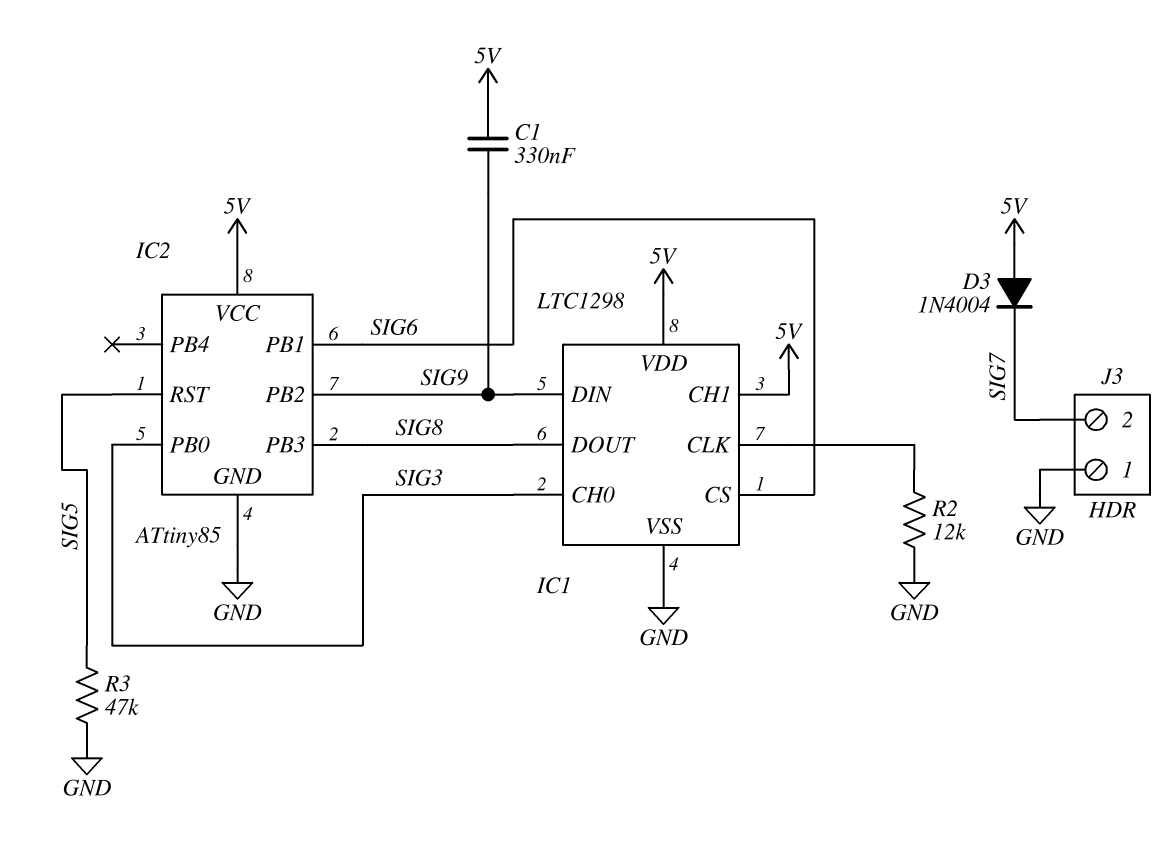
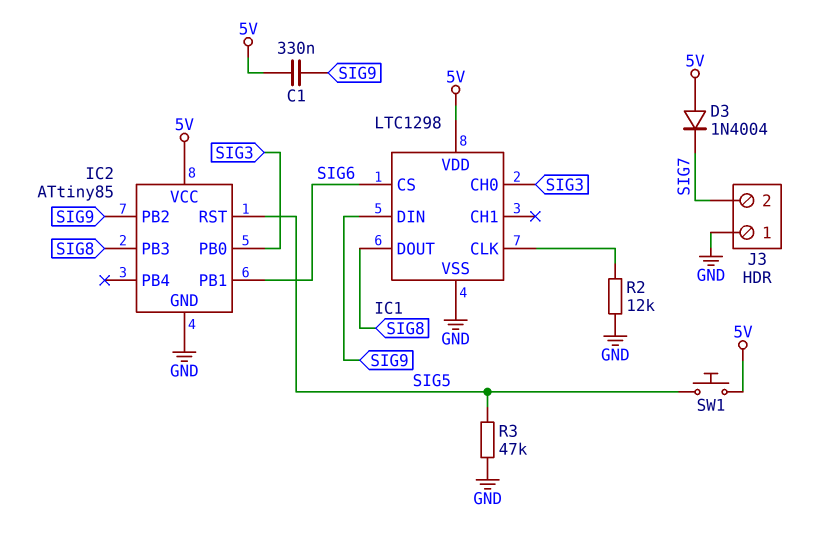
IC1 pin CH1: 5V -> none
SW1: none -> button (5V, SIG5)

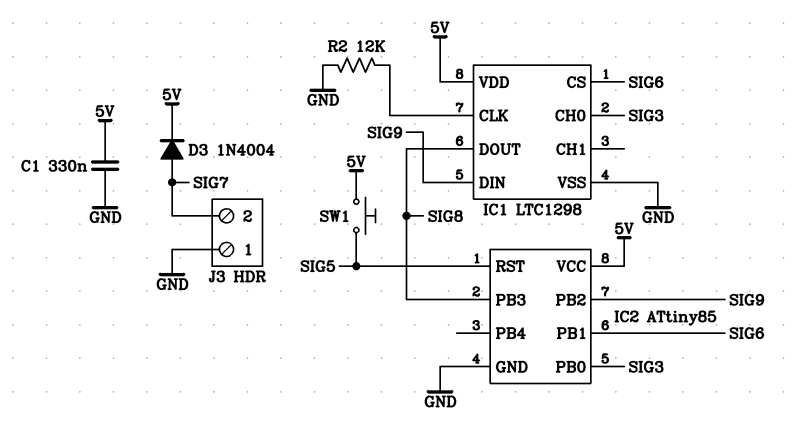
C1: 330nF (5V, SIG9) -> 330nF (5V, GND)
D3: diode 1N4004 (A 5V, K SIG7) -> diode 1N4004 (A SIG7, K 5V)
R3: 47k (GND, SIG5) -> none

